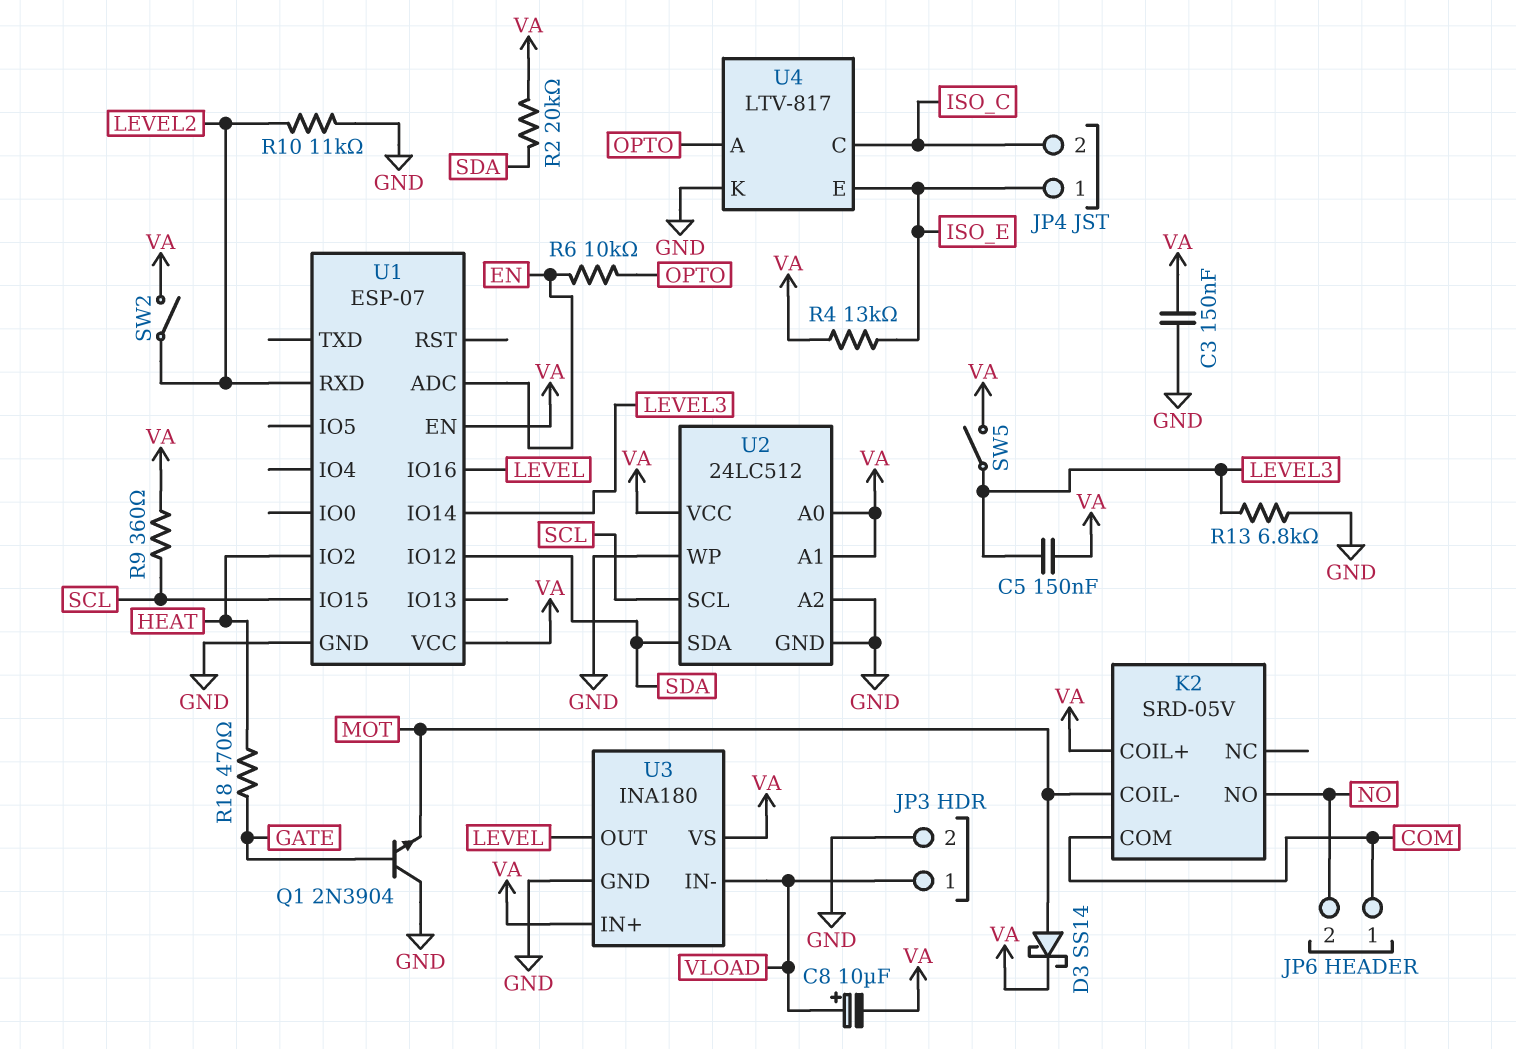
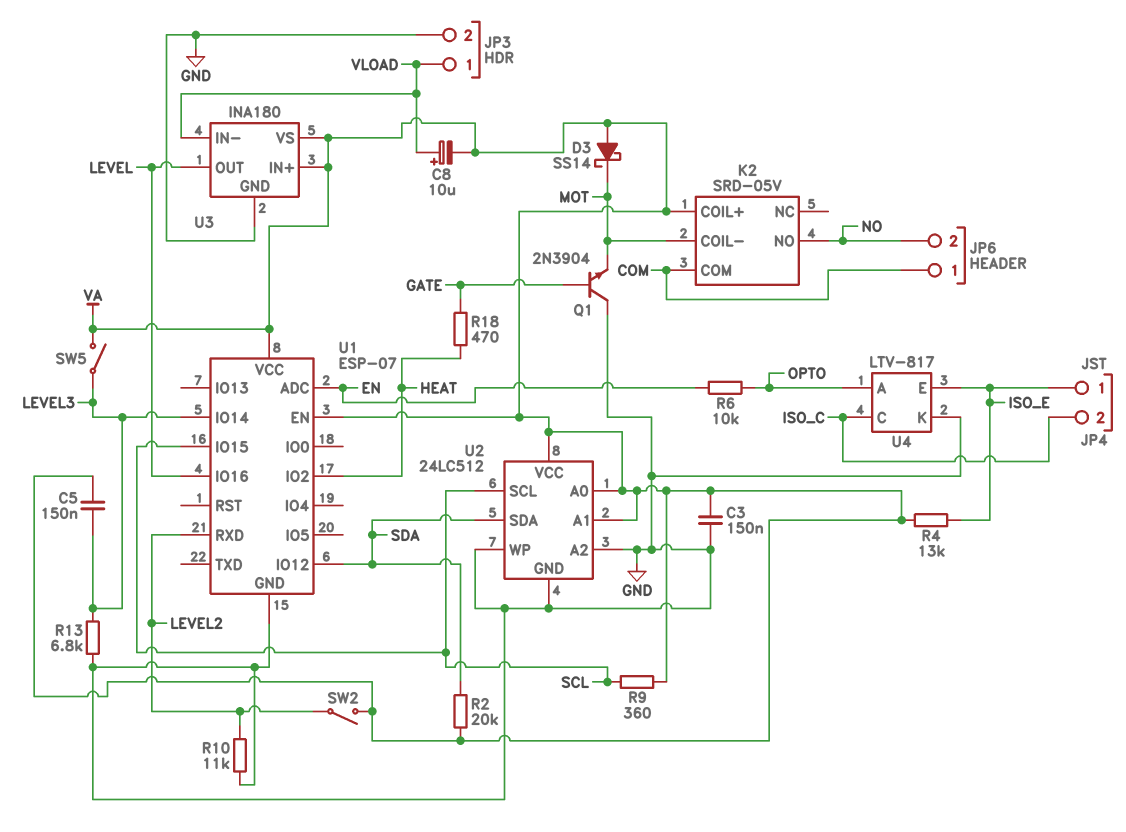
D3: schottky SS14 (A MOT, K VA) -> schottky SS14 (A VA, K MOT)

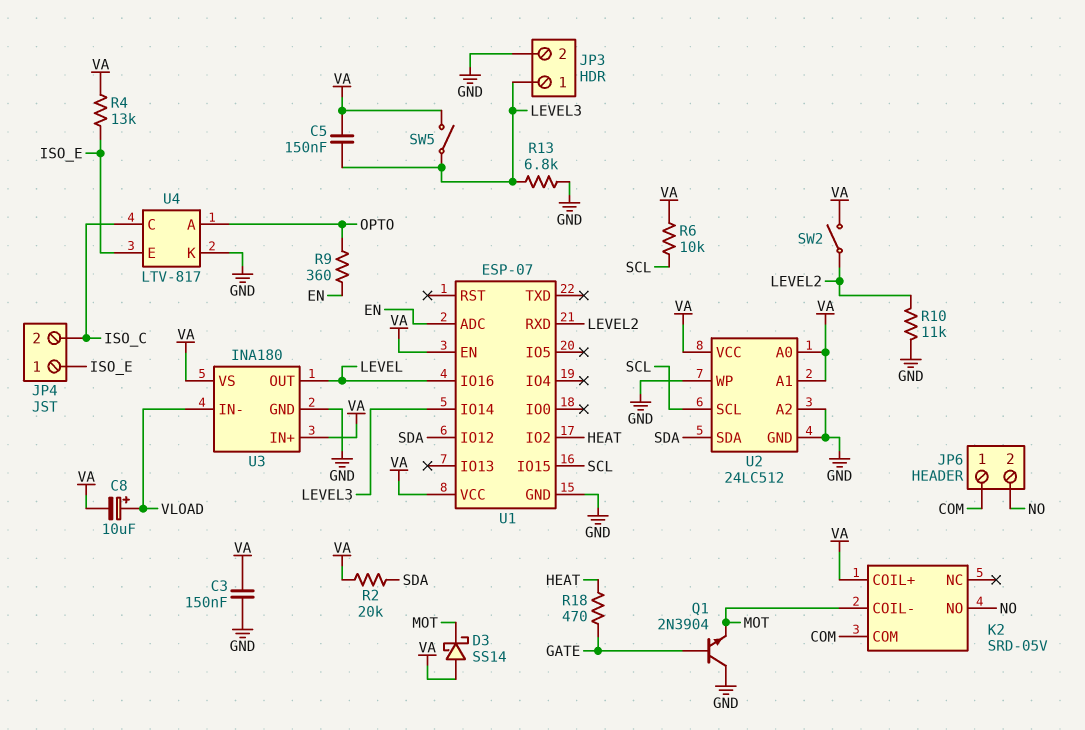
JP3 pin 1: VLOAD -> LEVEL3
R6: 10k (EN, OPTO) -> 10k (SCL, VA)
R9: 360 (SCL, VA) -> 360 (EN, OPTO)

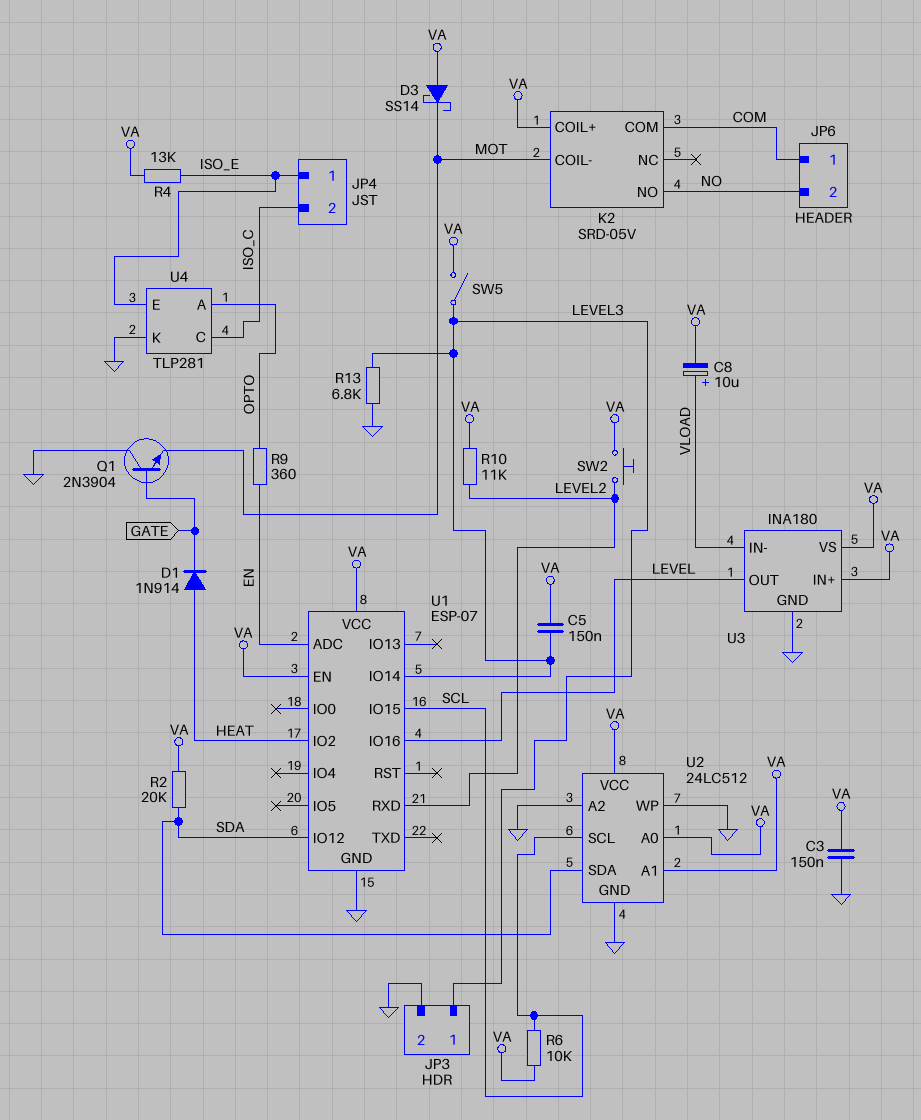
D1: none -> diode 1N914 (A HEAT, K GATE)
R10: 11k (GND, LEVEL2) -> 11k (LEVEL2, VA)
R18: 470 (GATE, HEAT) -> none
SW2: switch (LEVEL2, VA) -> button (LEVEL2, VA)
U4: LTV-817 -> TLP281

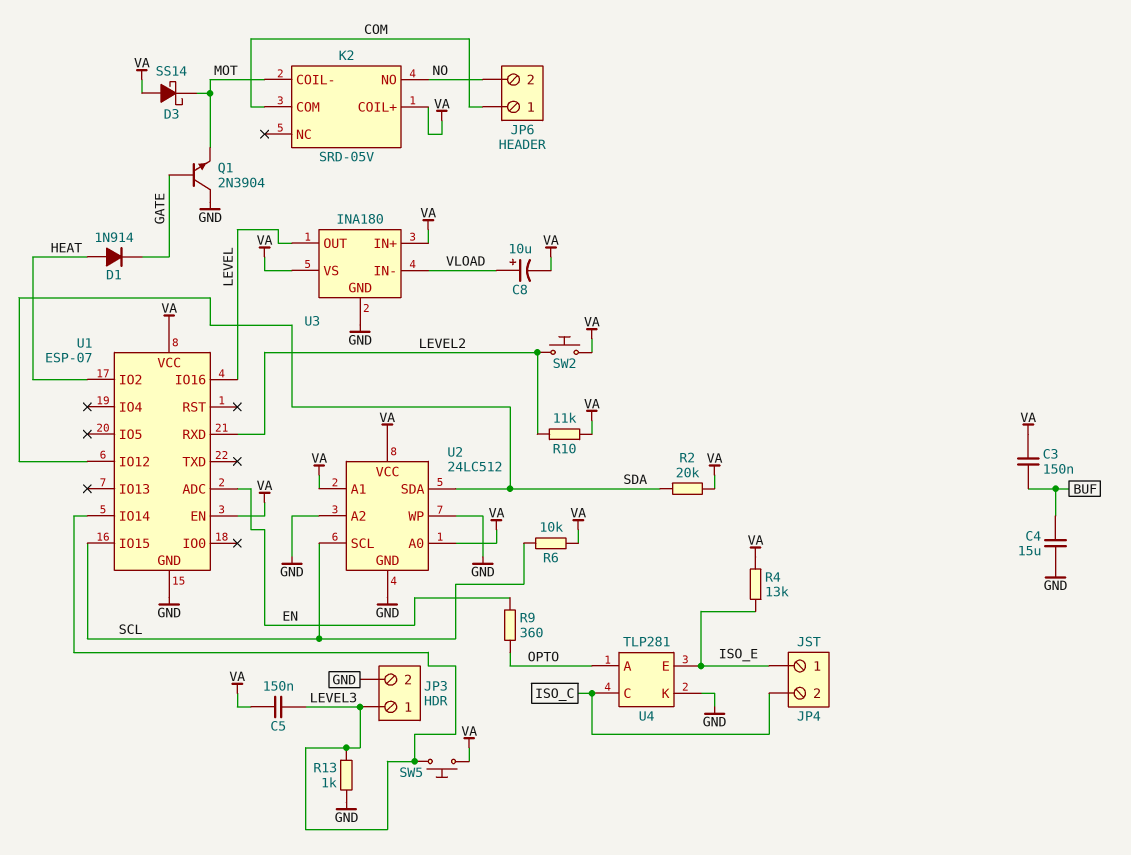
C3: 150nF (GND, VA) -> 150nF (BUF, VA)
C4: none -> 15uF (BUF, GND)
R13: 6.8k (GND, LEVEL3) -> 1k (GND, LEVEL3)
SW5: switch (LEVEL3, VA) -> button (LEVEL3, VA)

